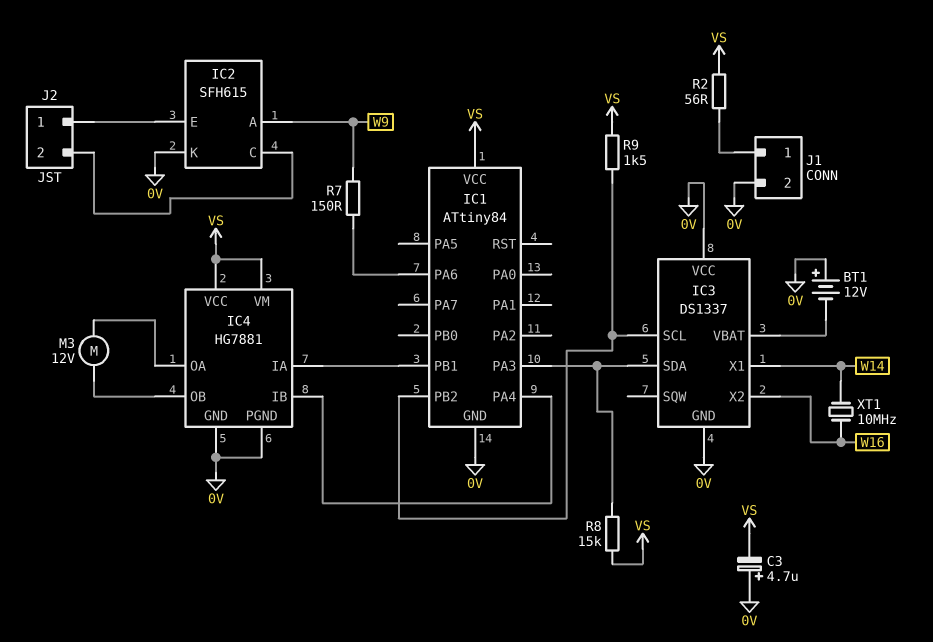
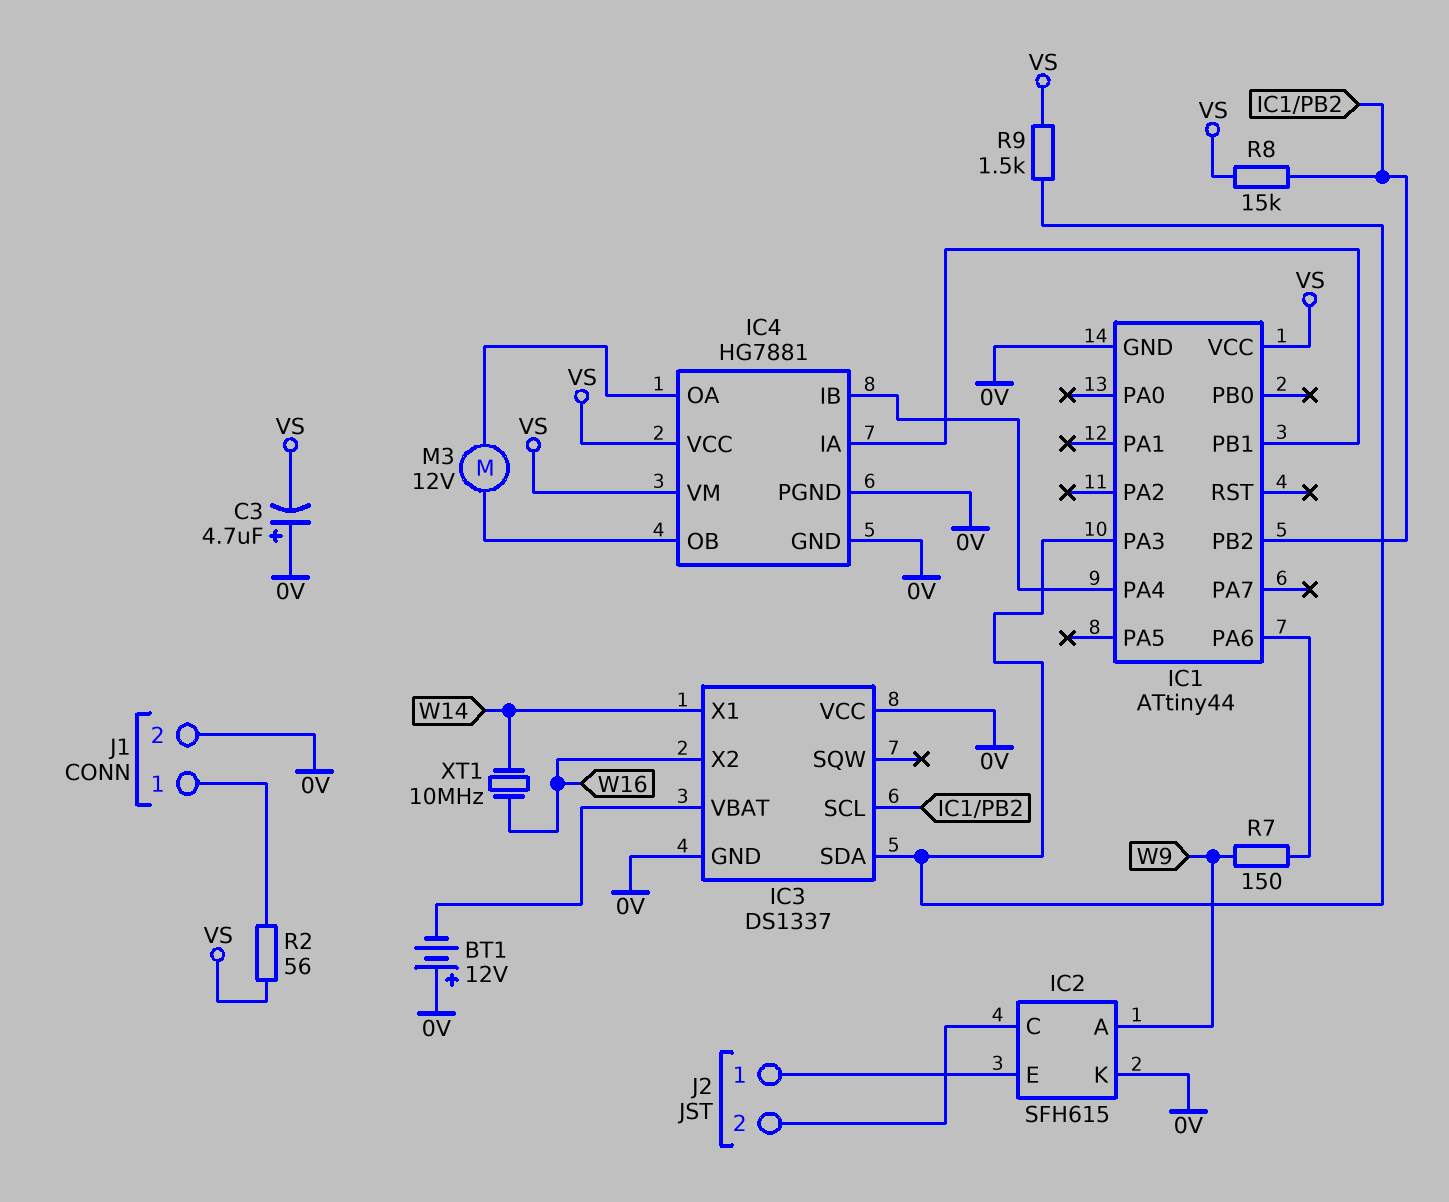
IC1: ATtiny84 -> ATtiny44
R8: 15k (IC1/PA3, VS) -> 15k (IC1/PB2, VS)
R9: 1.5k (IC1/PB2, VS) -> 1.5k (IC1/PA3, VS)

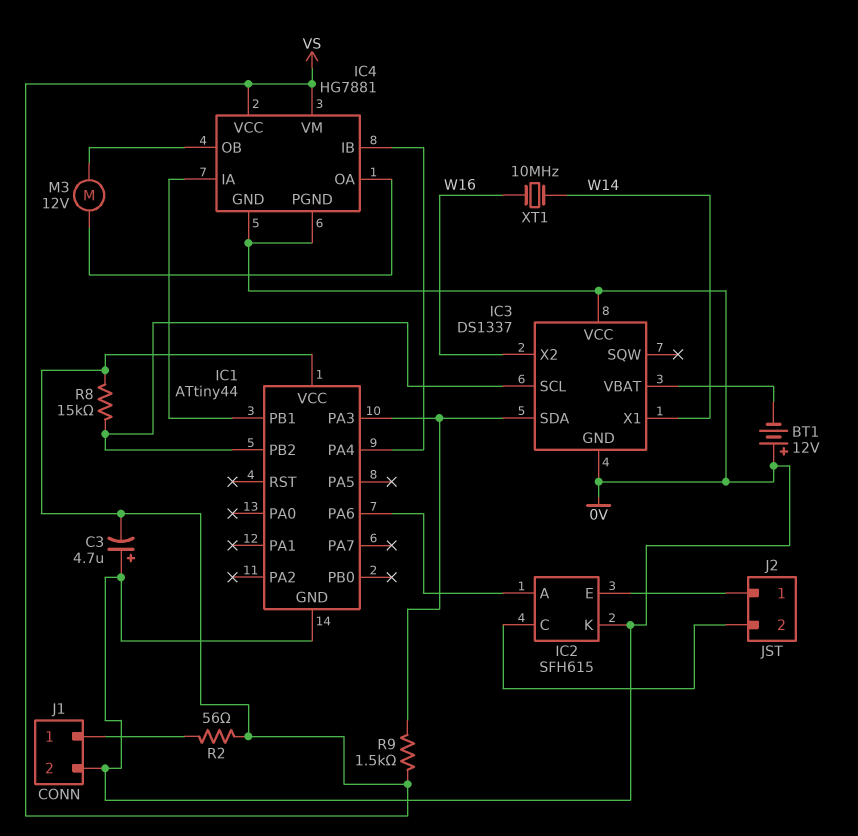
IC2 pin A: W9 -> IC1/PA6
R7: 150 (IC1/PA6, W9) -> none

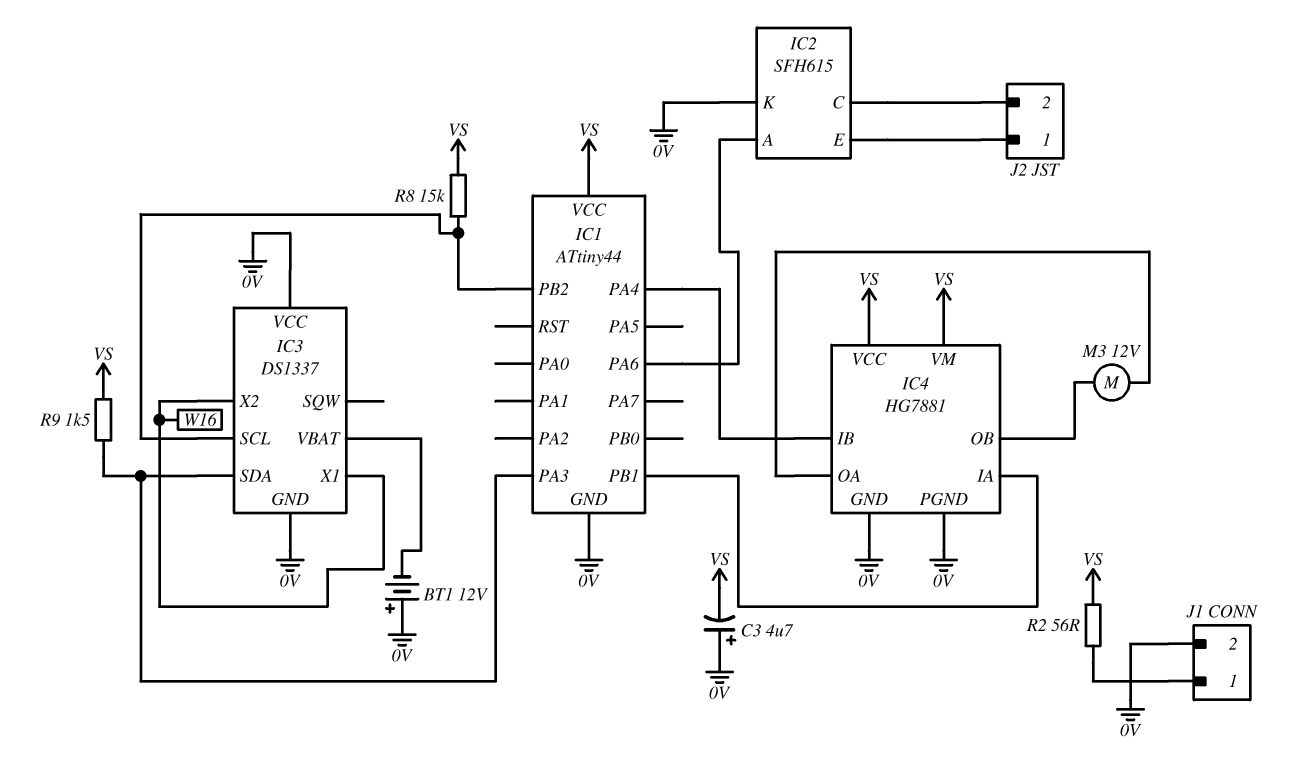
IC3 pin X1: W14 -> W16
XT1: 10MHz (W14, W16) -> none

